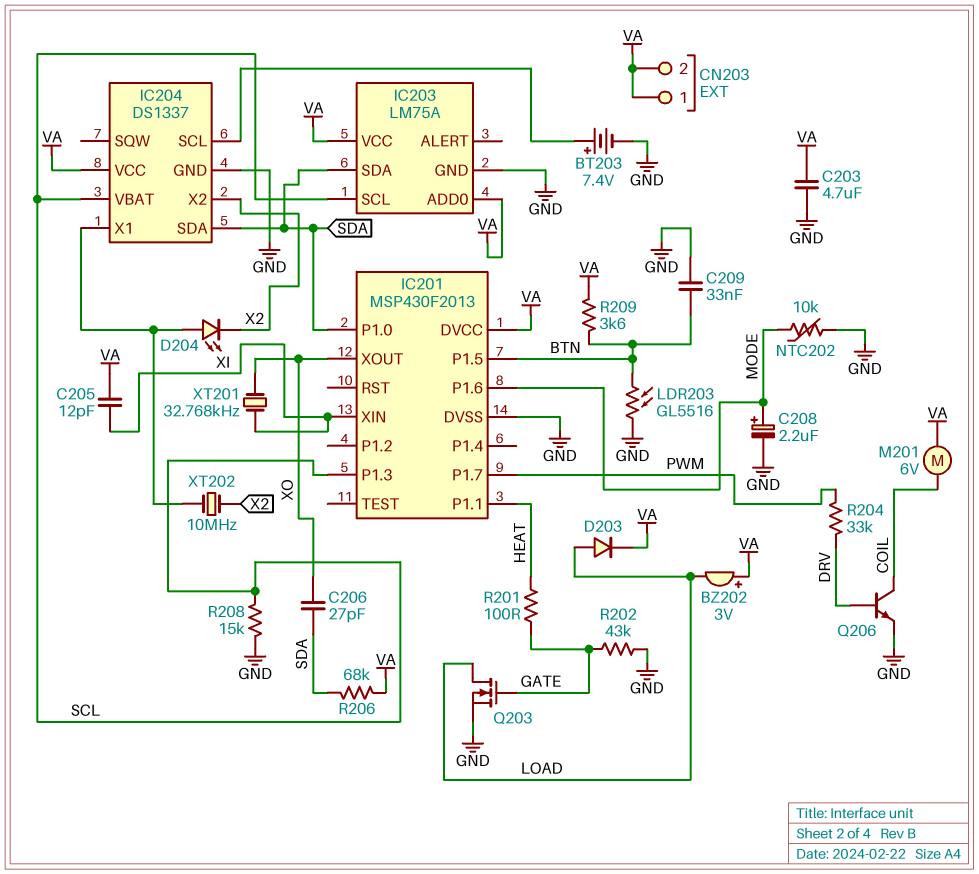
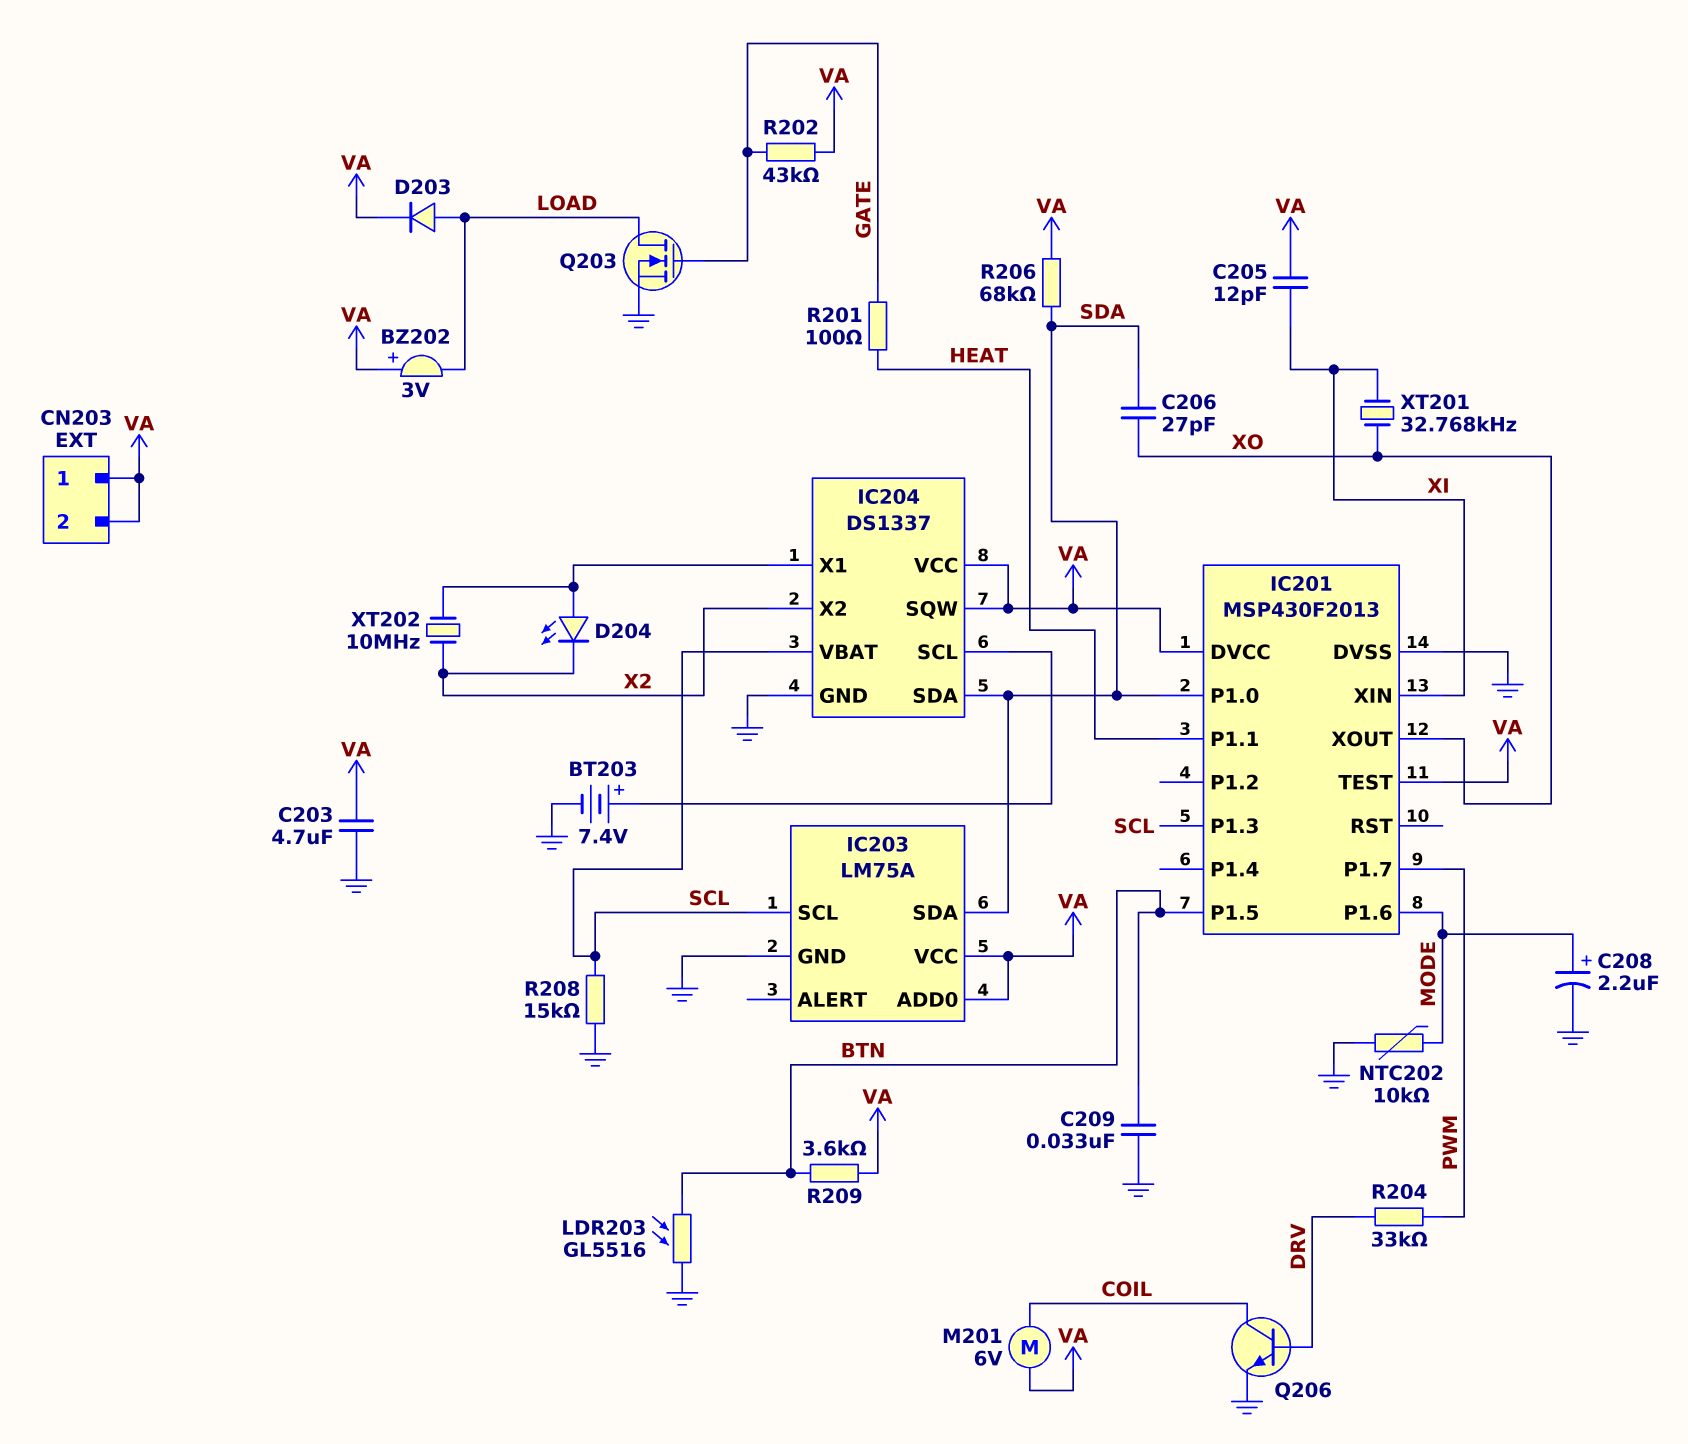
IC201 pin TEST: none -> VA
IC204 pin SQW: none -> VA
R202: 43k (GATE, GND) -> 43k (GATE, VA)

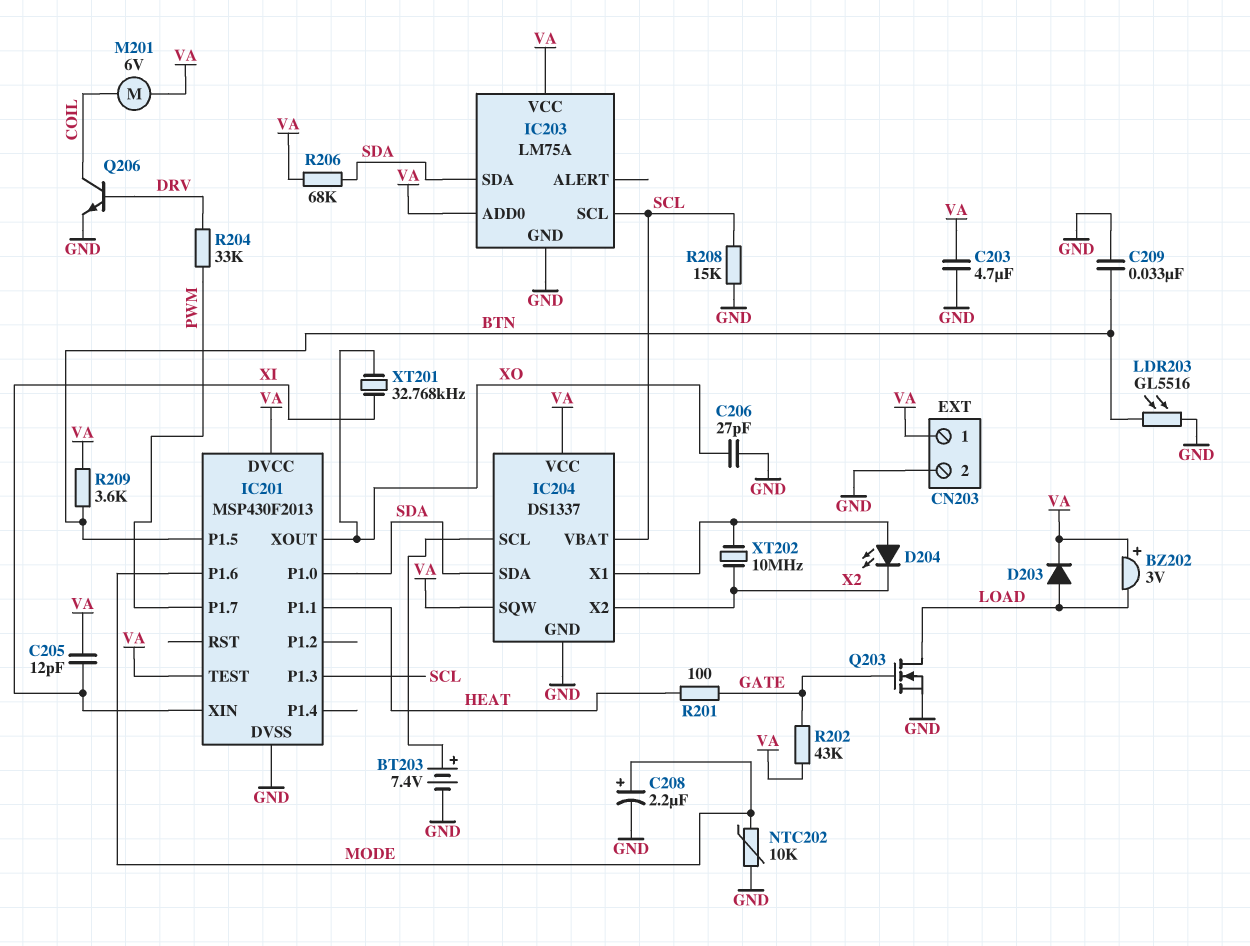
C206: 27pF (SDA, XO) -> 27pF (GND, XO)
CN203 pin 2: VA -> GND

